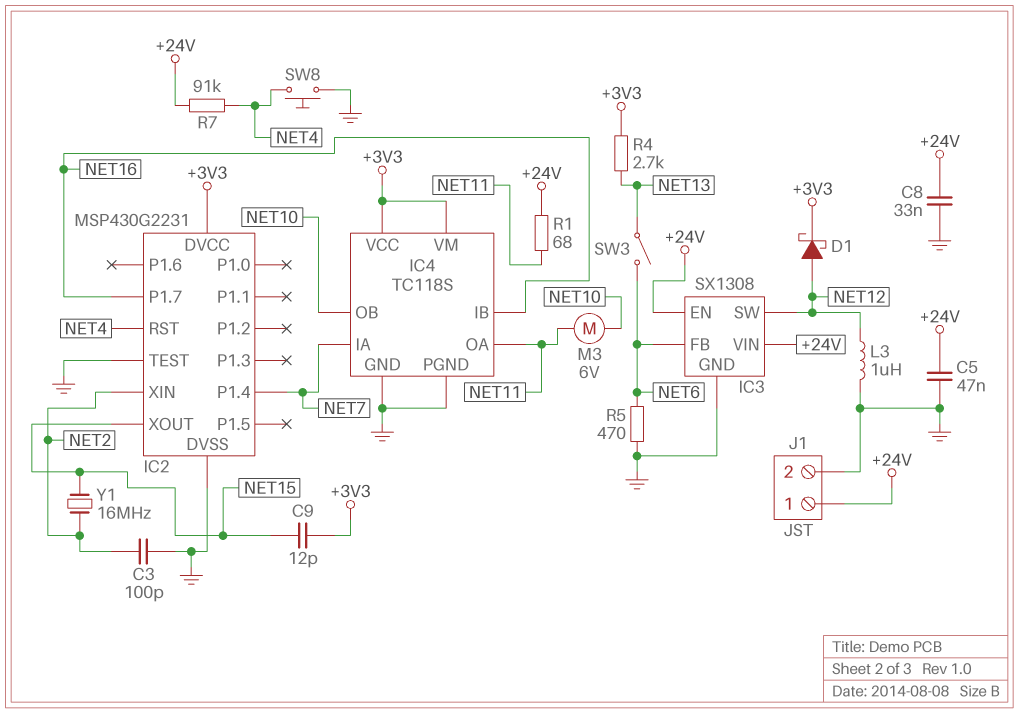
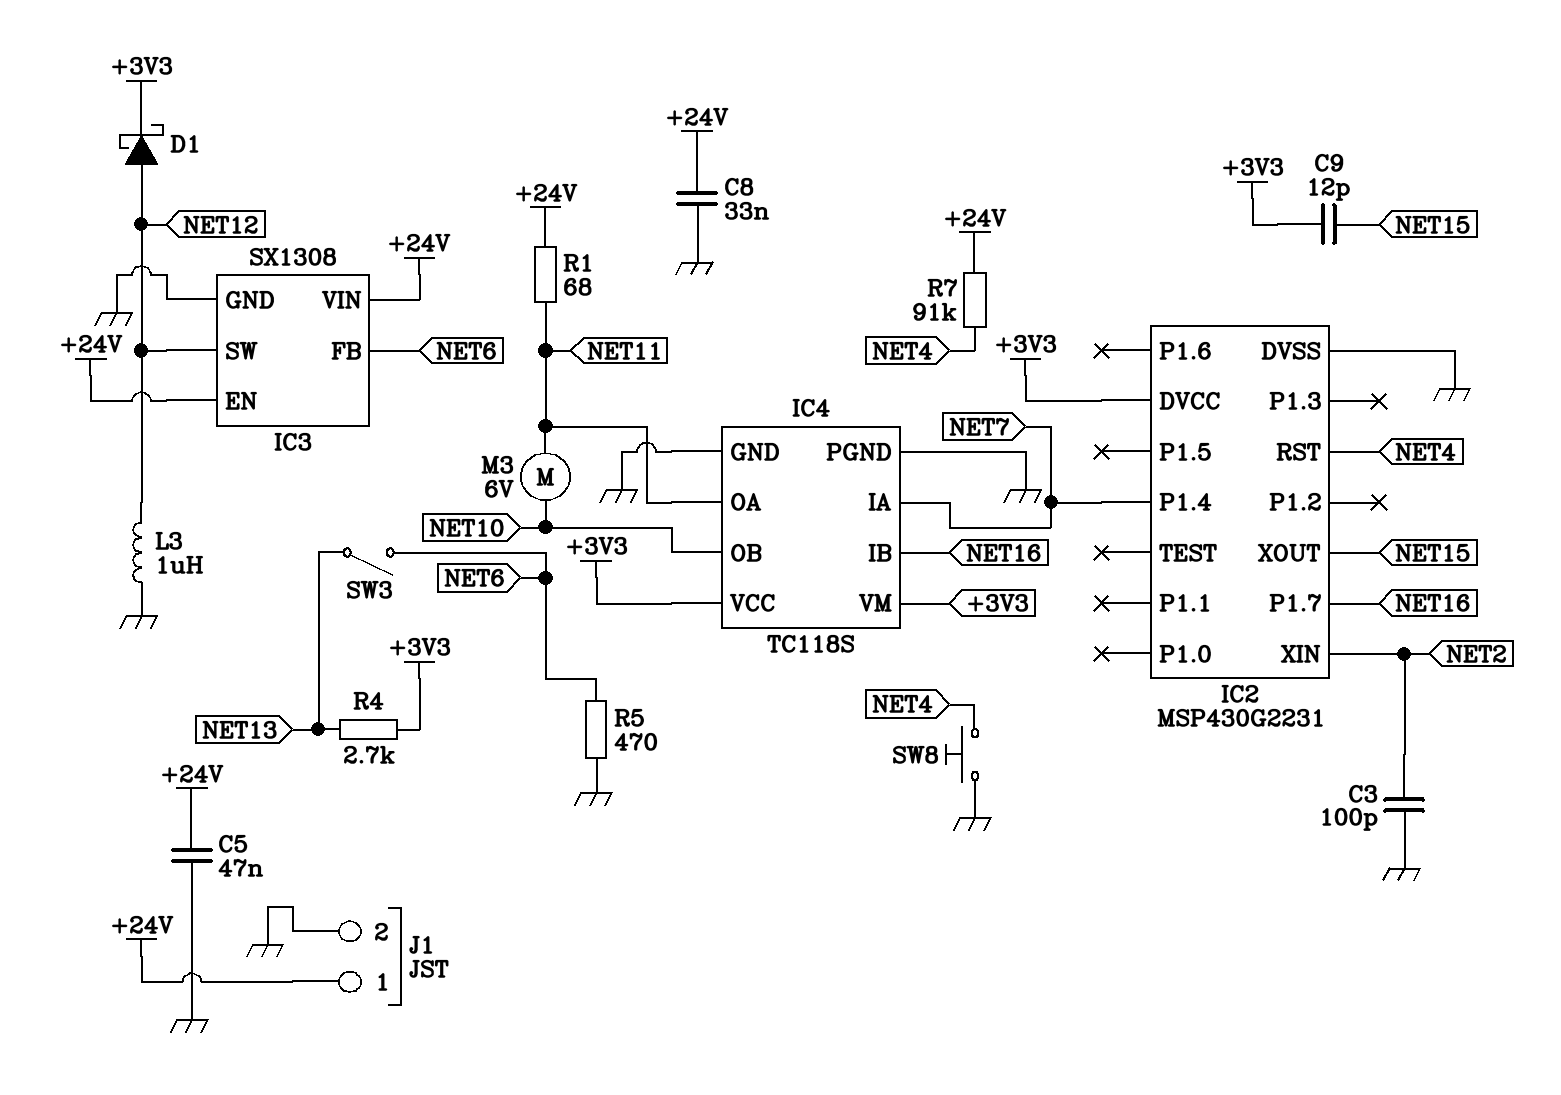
IC2 pin TEST: GND -> none
Y1: 16MHz (NET2, NET15) -> none

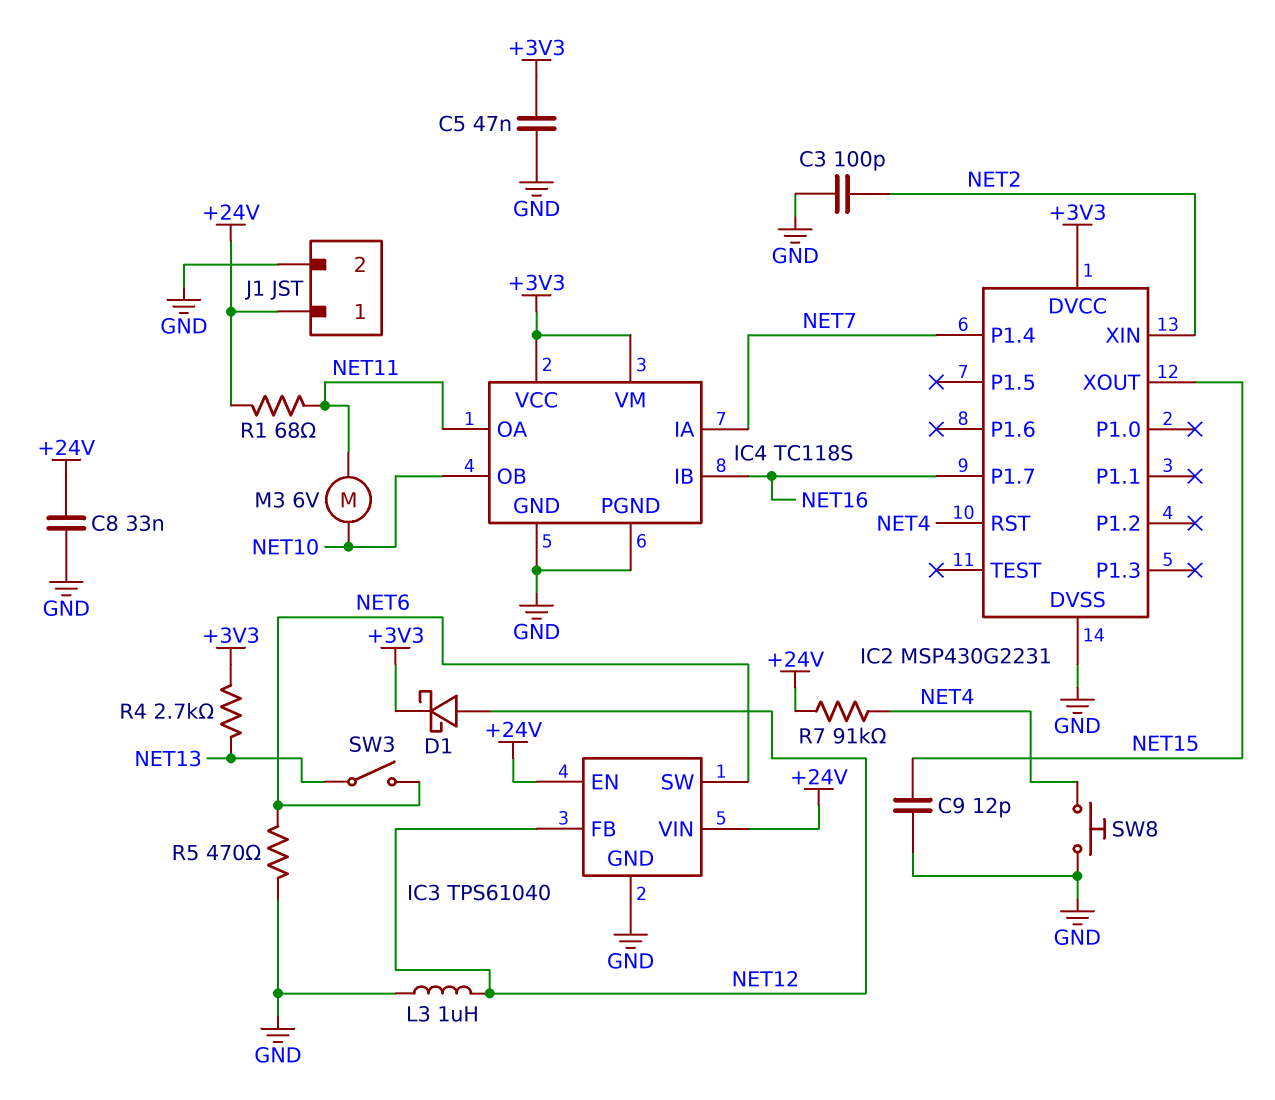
C5: 47nF (+24V, GND) -> 47nF (+3V3, GND)
C9: 12pF (+3V3, NET15) -> 12pF (GND, NET15)
IC3: SX1308 -> TPS61040
IC3 pin FB: NET6 -> NET12
IC3 pin SW: NET12 -> NET6

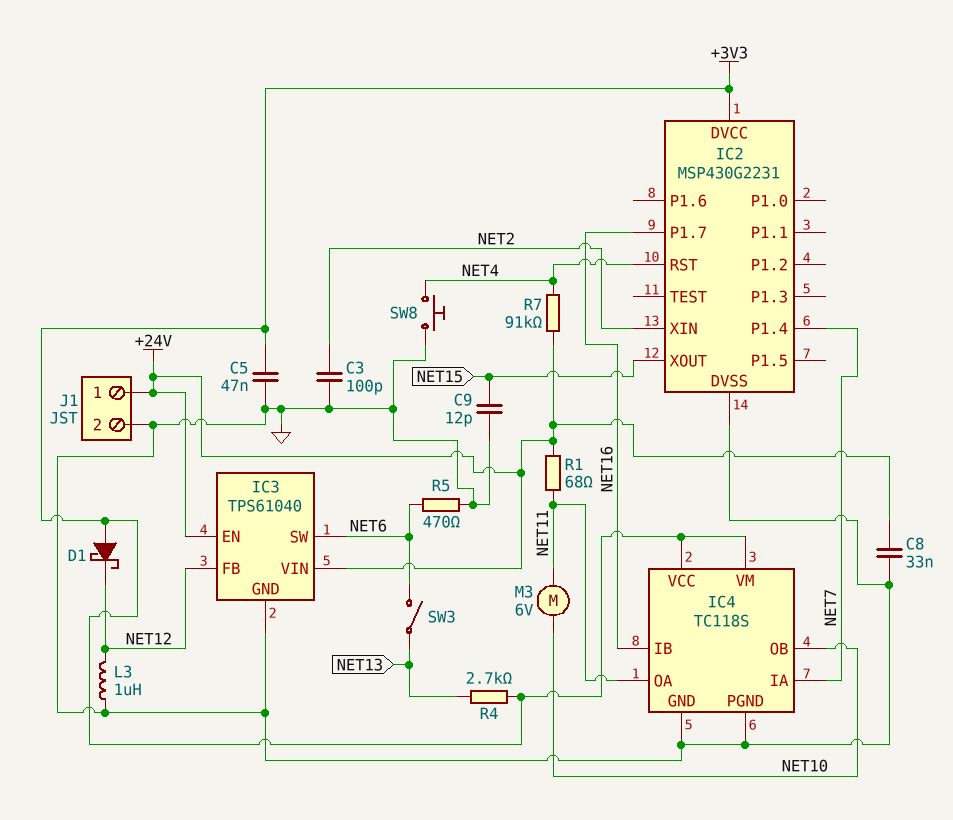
D1: schottky (A NET12, K +3V3) -> schottky (A +3V3, K NET12)

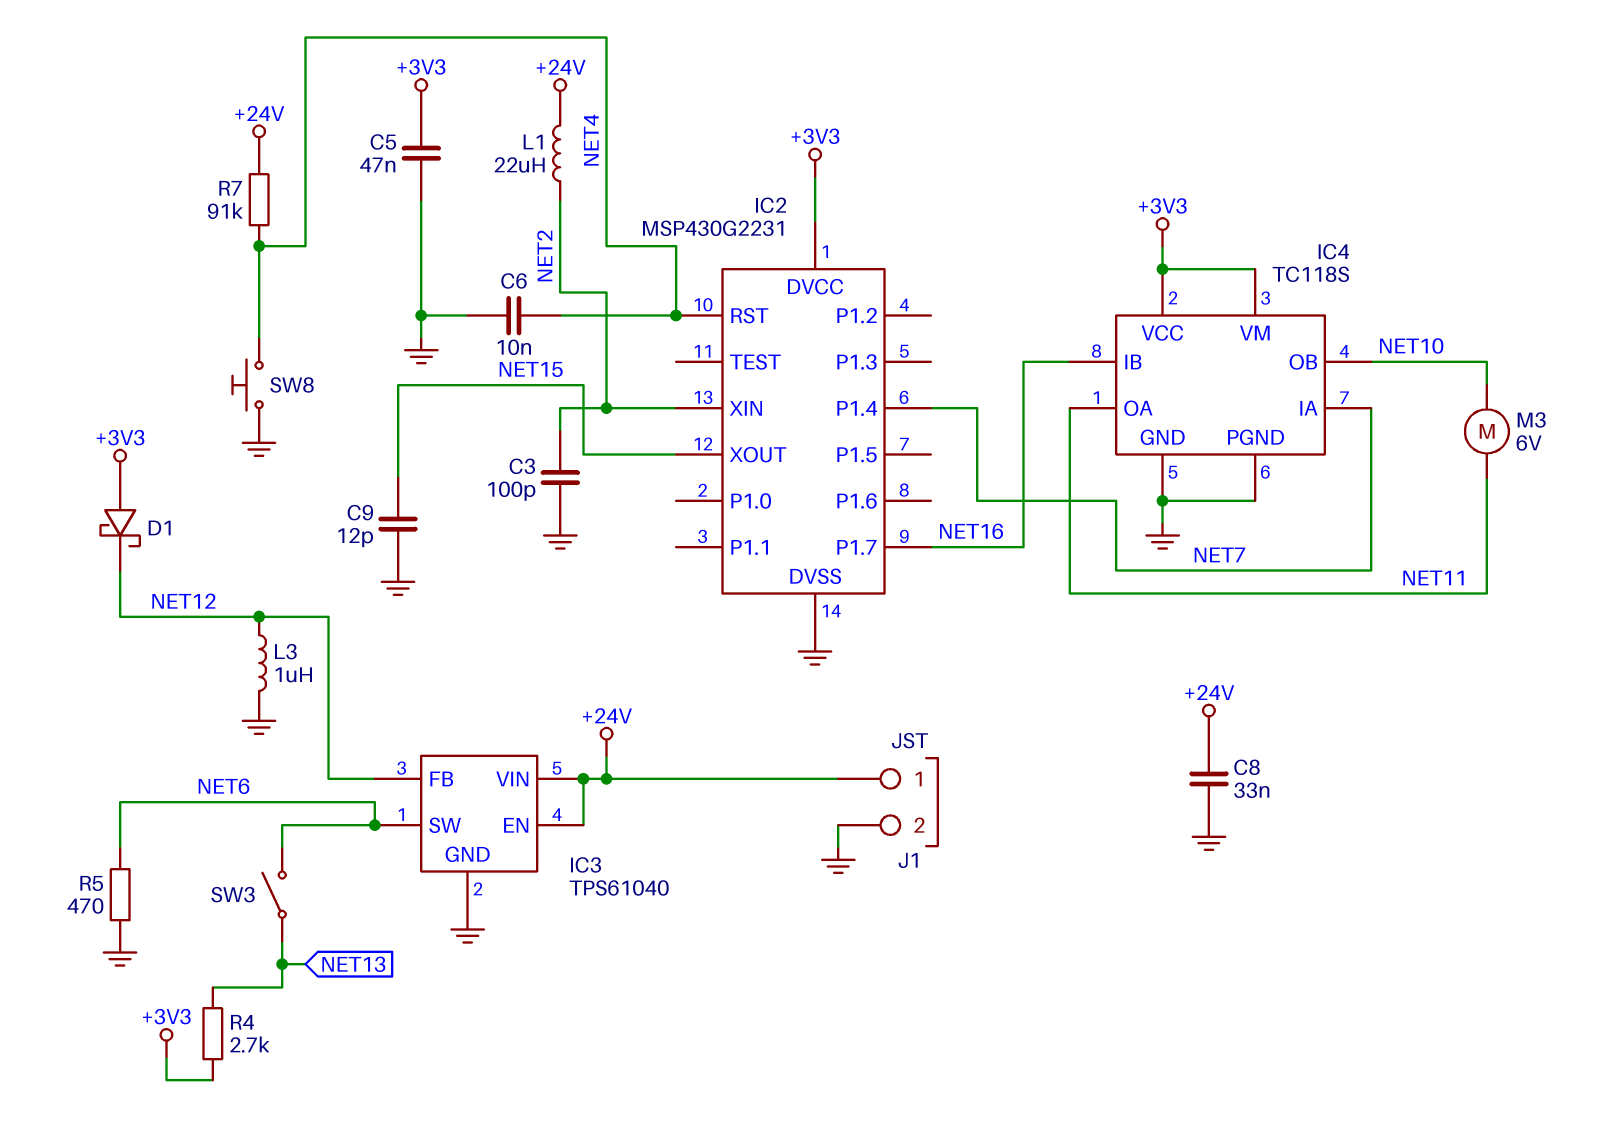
C6: none -> 10nF (GND, NET4)
L1: none -> 22uH (+24V, NET2)
R1: 68 (+24V, NET11) -> none

